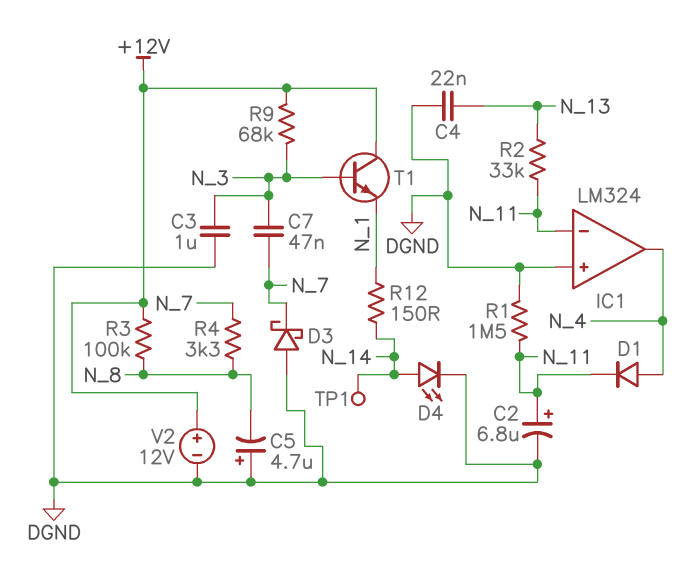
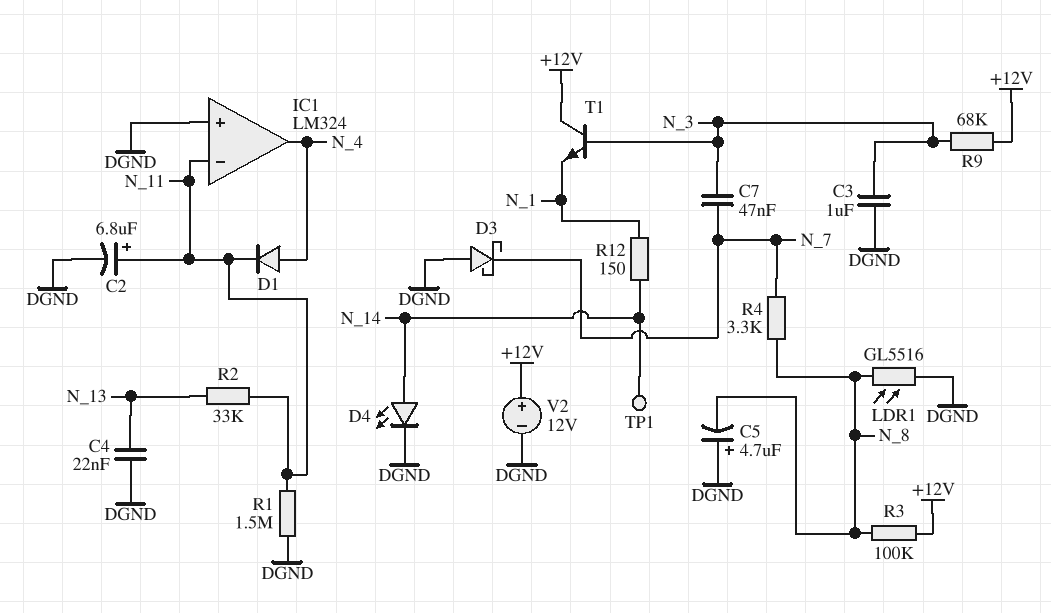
LDR1: none -> GL5516 (DGND, N_8)

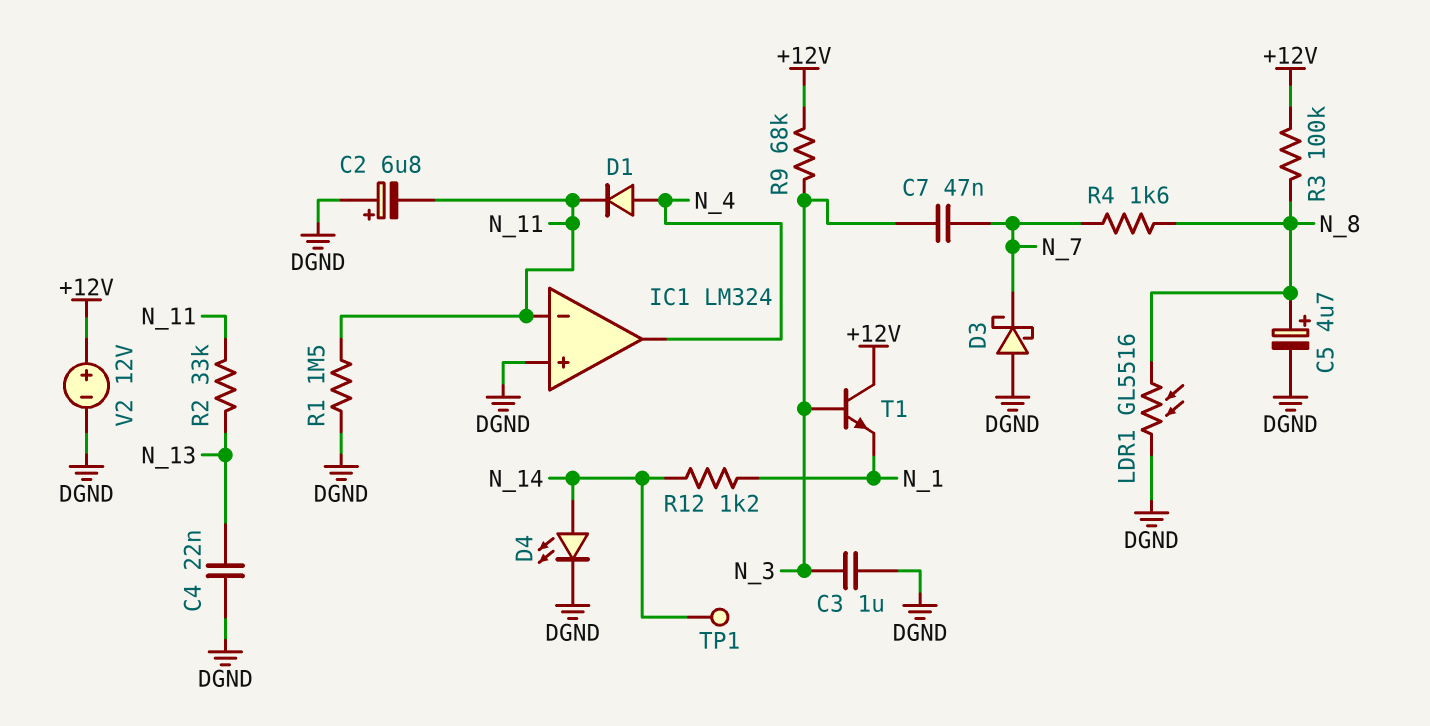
C2: 6.8uF (plus N_11, minus DGND) -> 6.8uF (plus DGND, minus N_11)
C5: 4.7uF (plus DGND, minus N_8) -> 4.7uF (plus N_8, minus DGND)
R4: 3.3k (N_7, N_8) -> 1.6k (N_7, N_8)
R12: 150 (N_1, N_14) -> 1.2k (N_1, N_14)

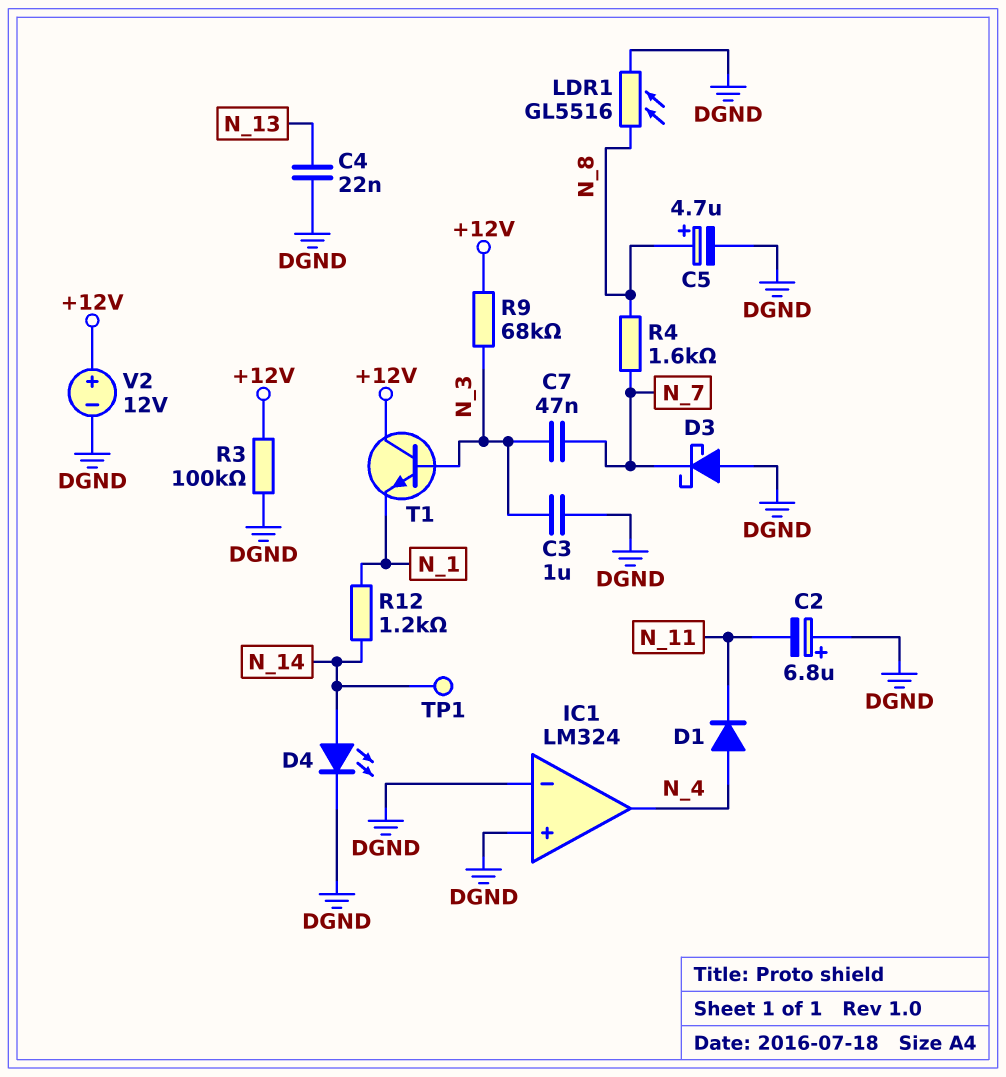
IC1 pin in-: N_11 -> DGND
R1: 1.5M (DGND, N_11) -> none
R2: 33k (N_11, N_13) -> none
R3: 100k (+12V, N_8) -> 100k (+12V, DGND)

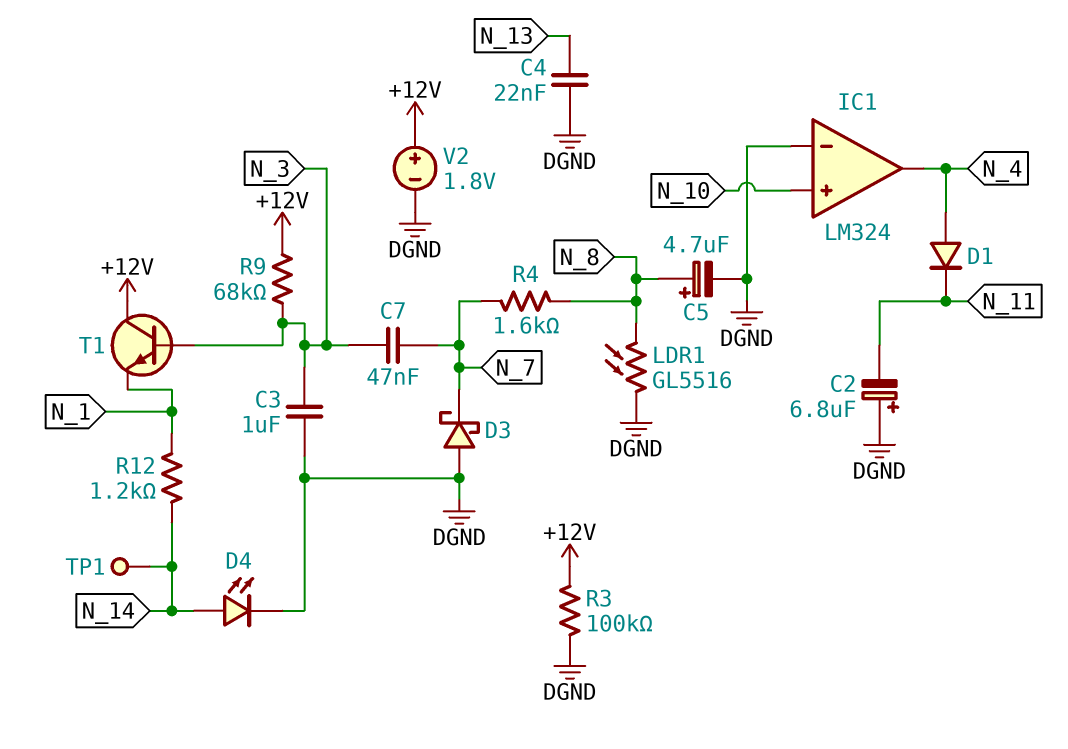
IC1 pin in+: DGND -> N_10
V2: 12V (plus +12V, minus DGND) -> 1.8V (plus +12V, minus DGND)

